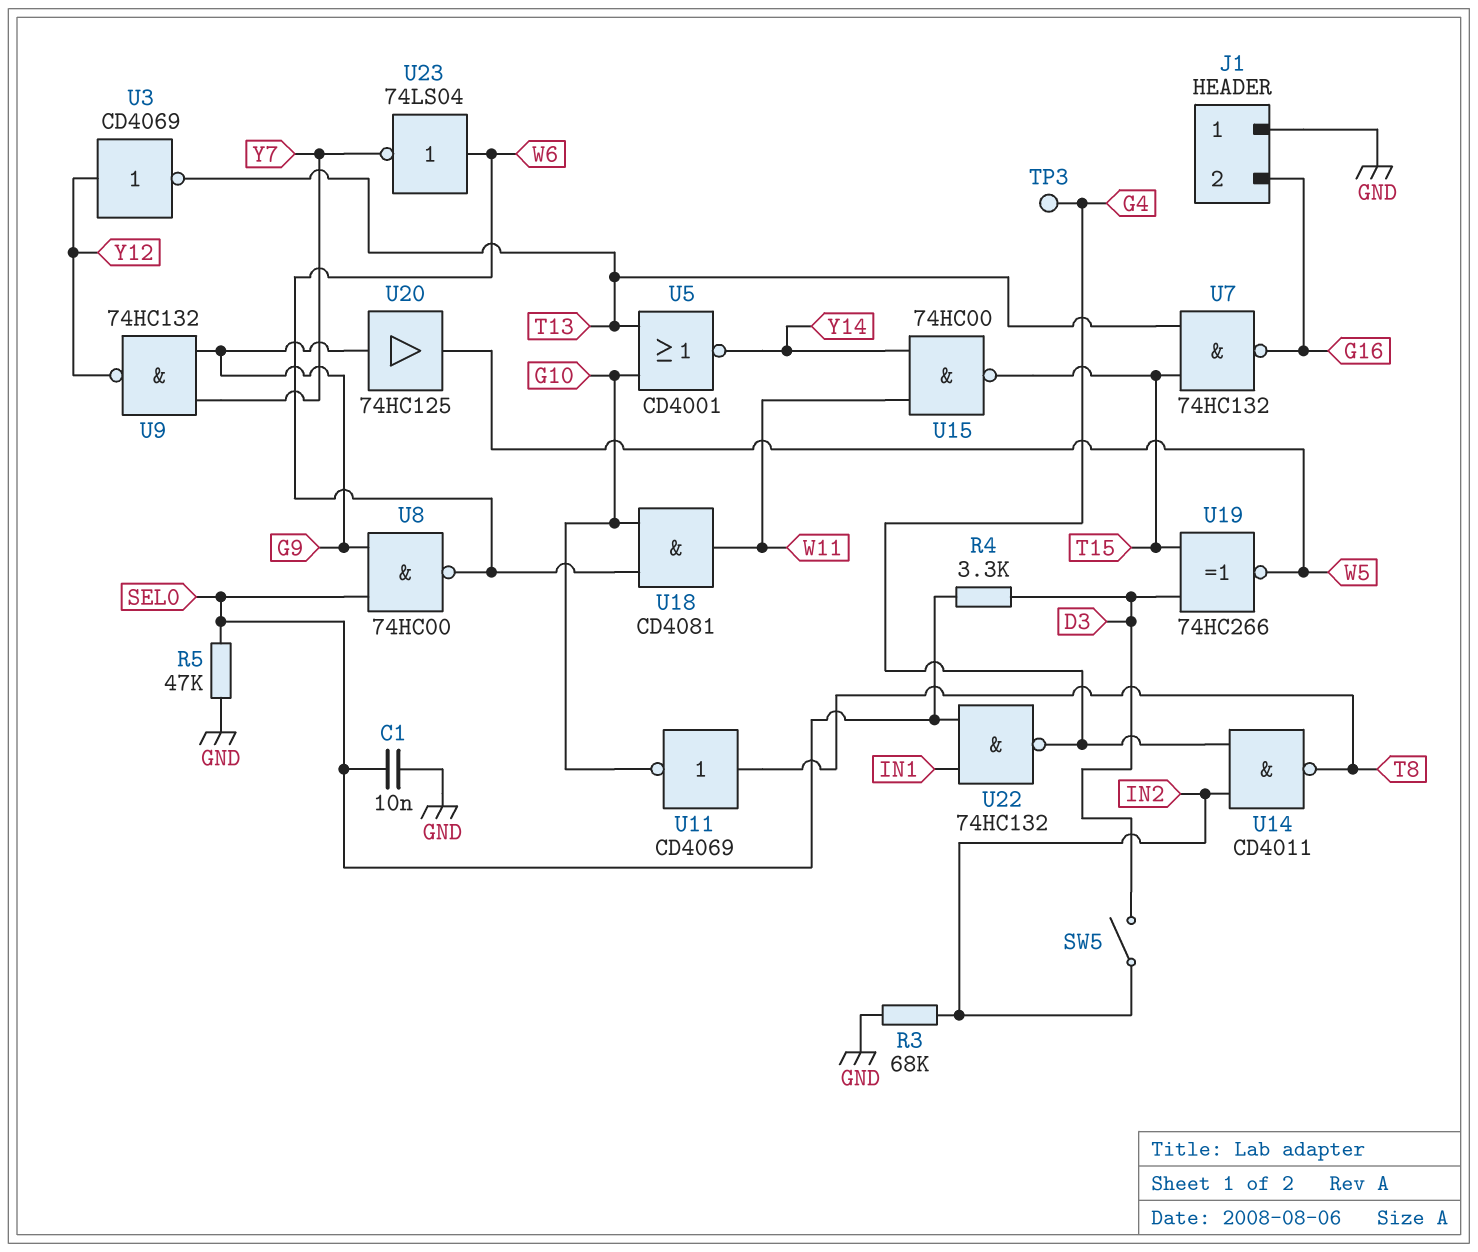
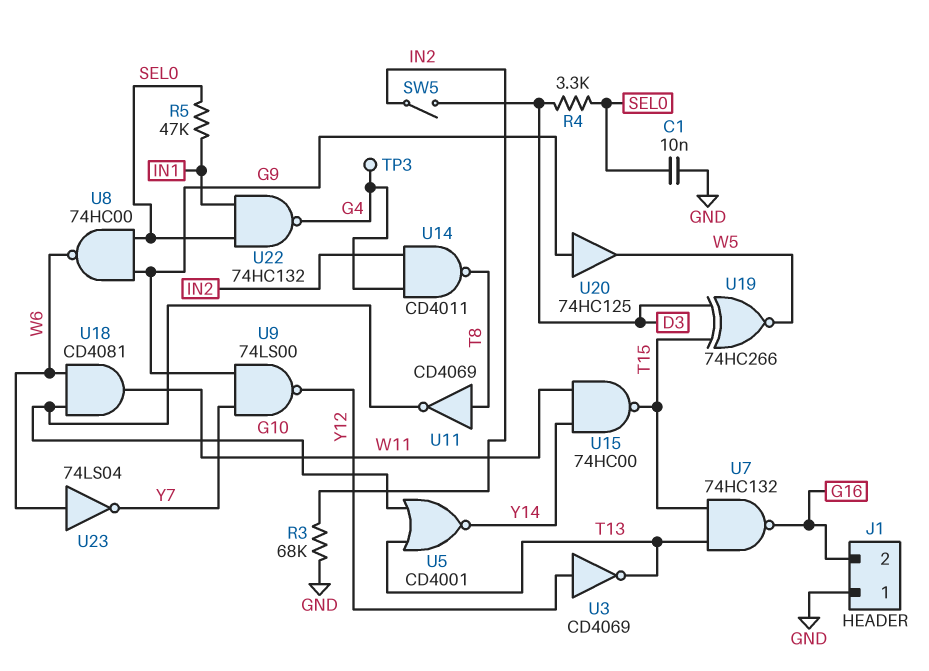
R5: 47k (GND, SEL0) -> 47k (IN1, SEL0)
U9: NAND 74HC132 (in G9, in Y7, out Y12) -> NAND 74LS00 (in G9, in Y7, out Y12)

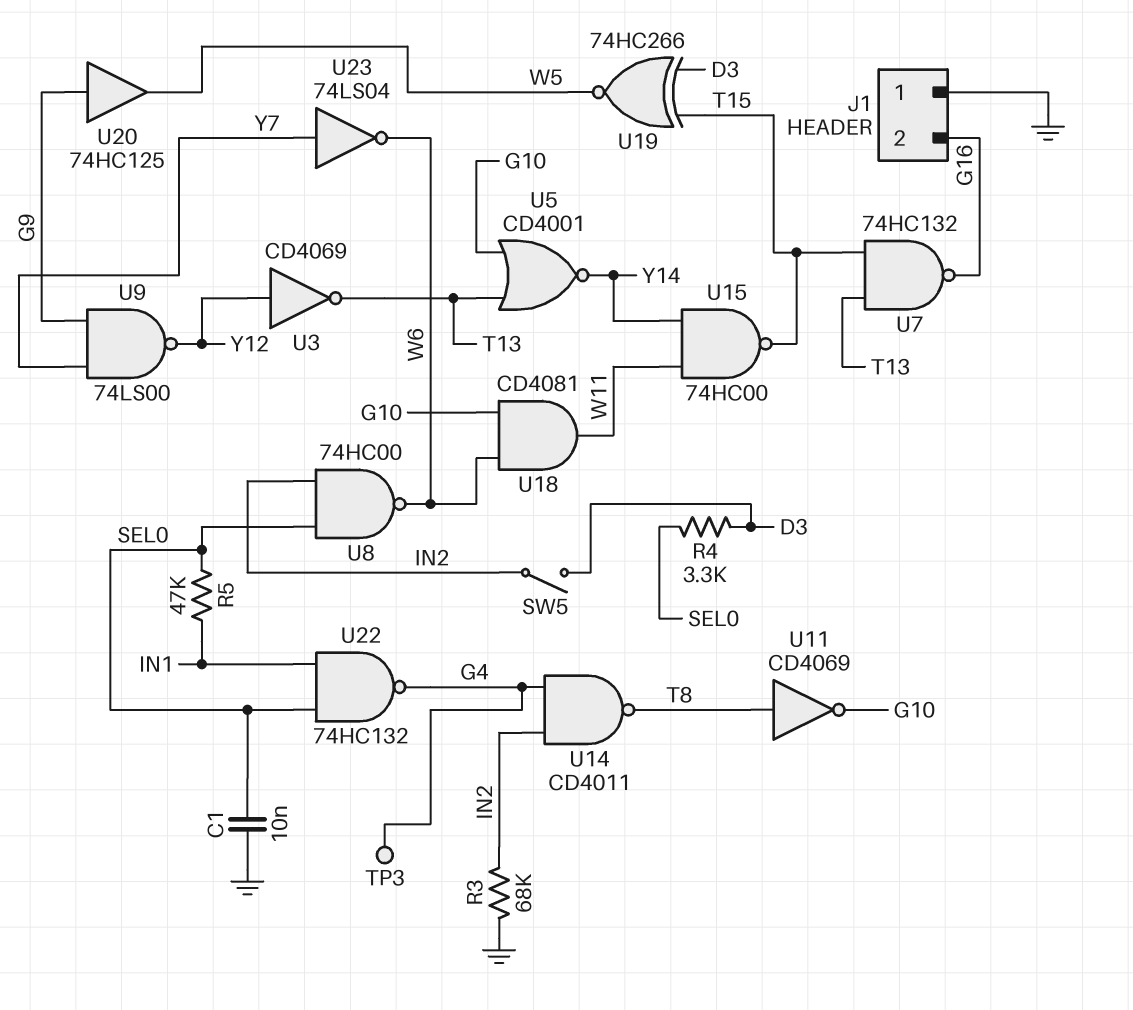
U8: NAND 74HC00 (in G9, in SEL0, out W6) -> NAND 74HC00 (in IN2, in SEL0, out W6)
U23: NOT 74LS04 (in W6, out Y7) -> NOT 74LS04 (in Y7, out W6)

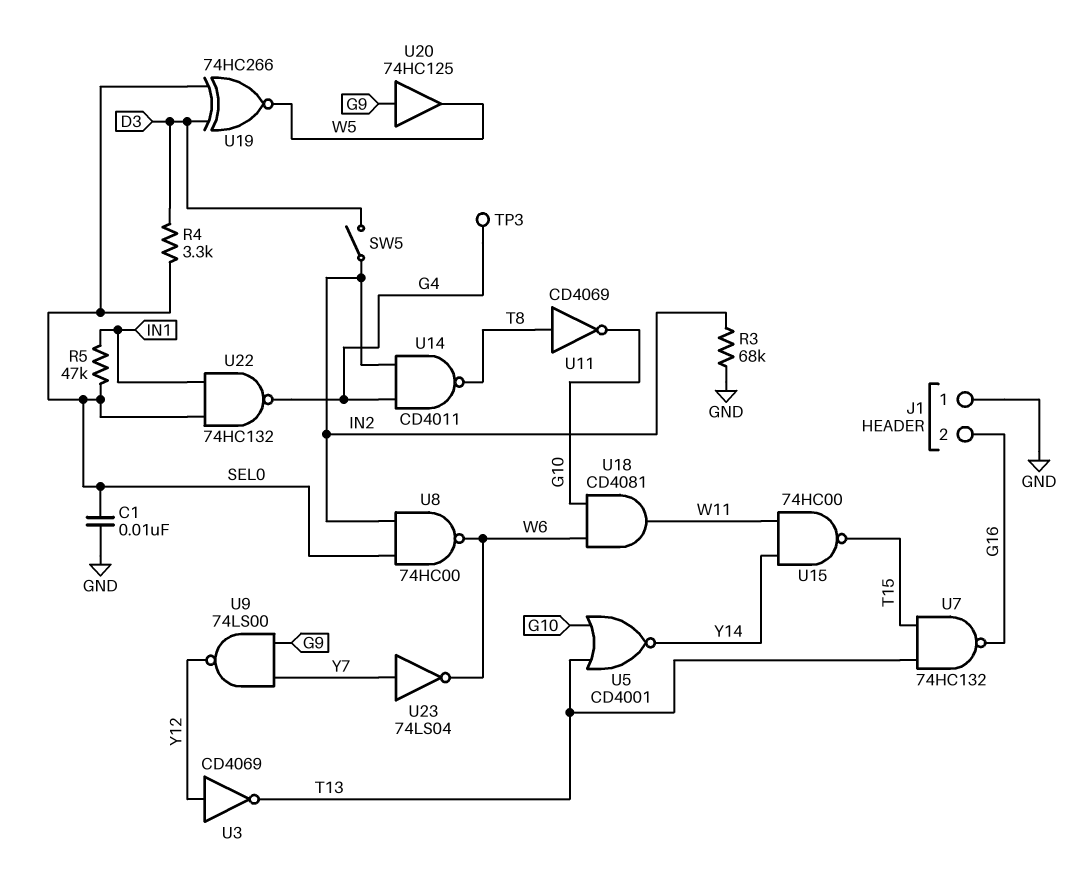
U19: XNOR 74HC266 (in D3, in T15, out W5) -> XNOR 74HC266 (in D3, in SEL0, out W5)

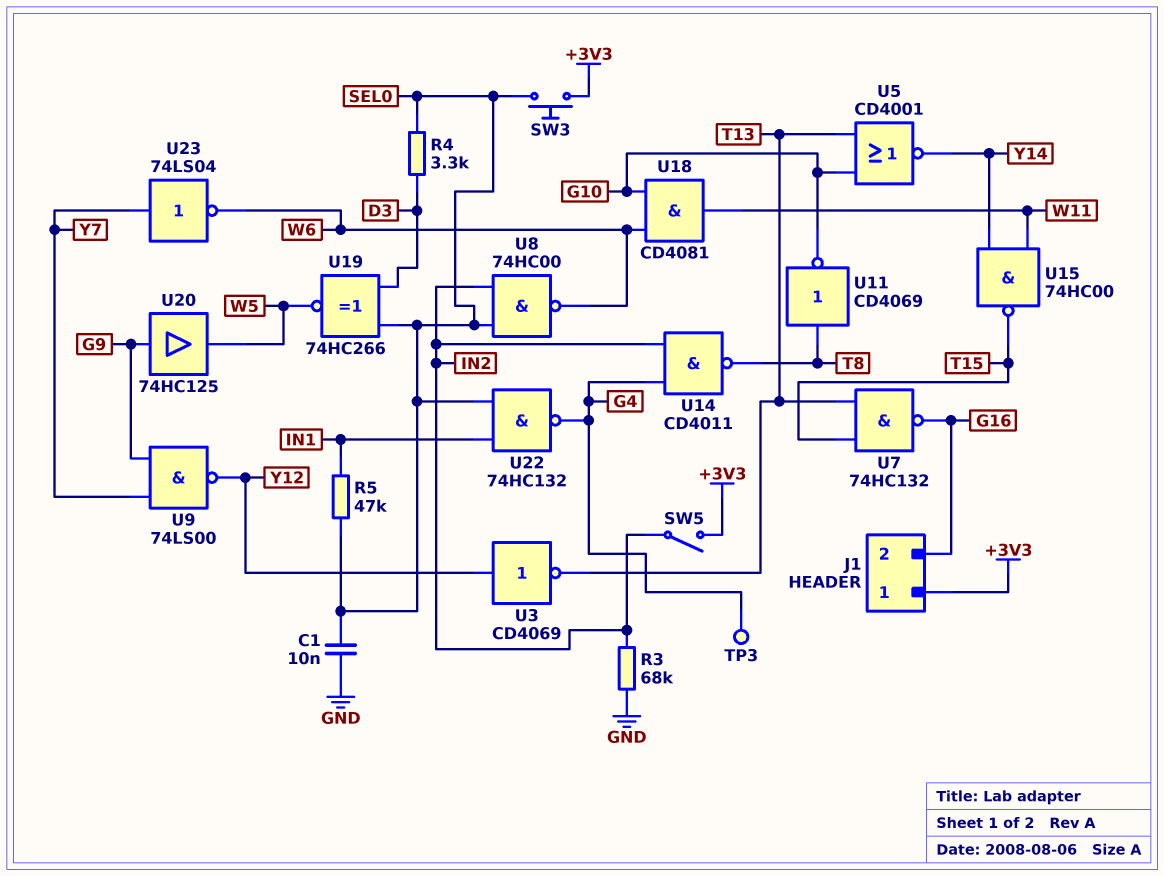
J1 pin 1: GND -> +3V3
SW3: none -> button (+3V3, SEL0)
SW5: switch (D3, IN2) -> switch (+3V3, IN2)

